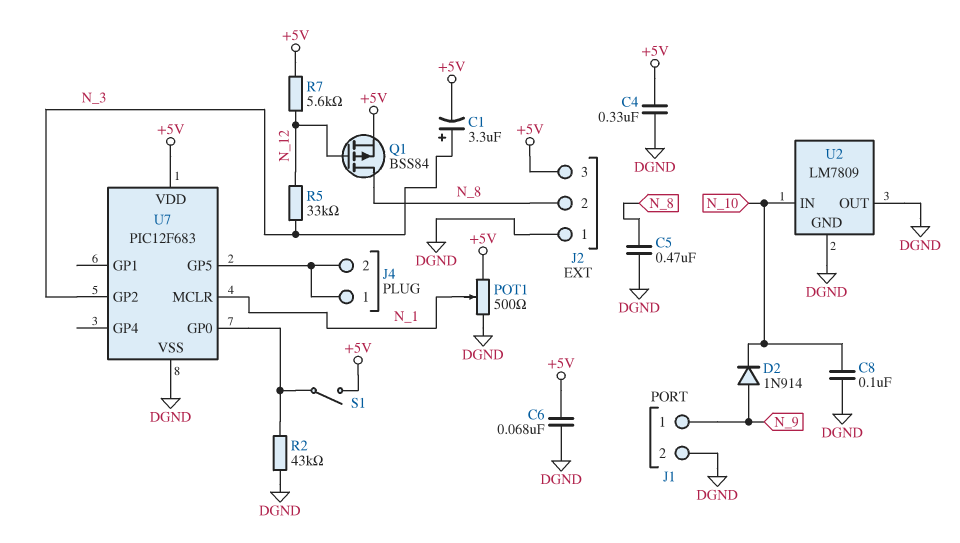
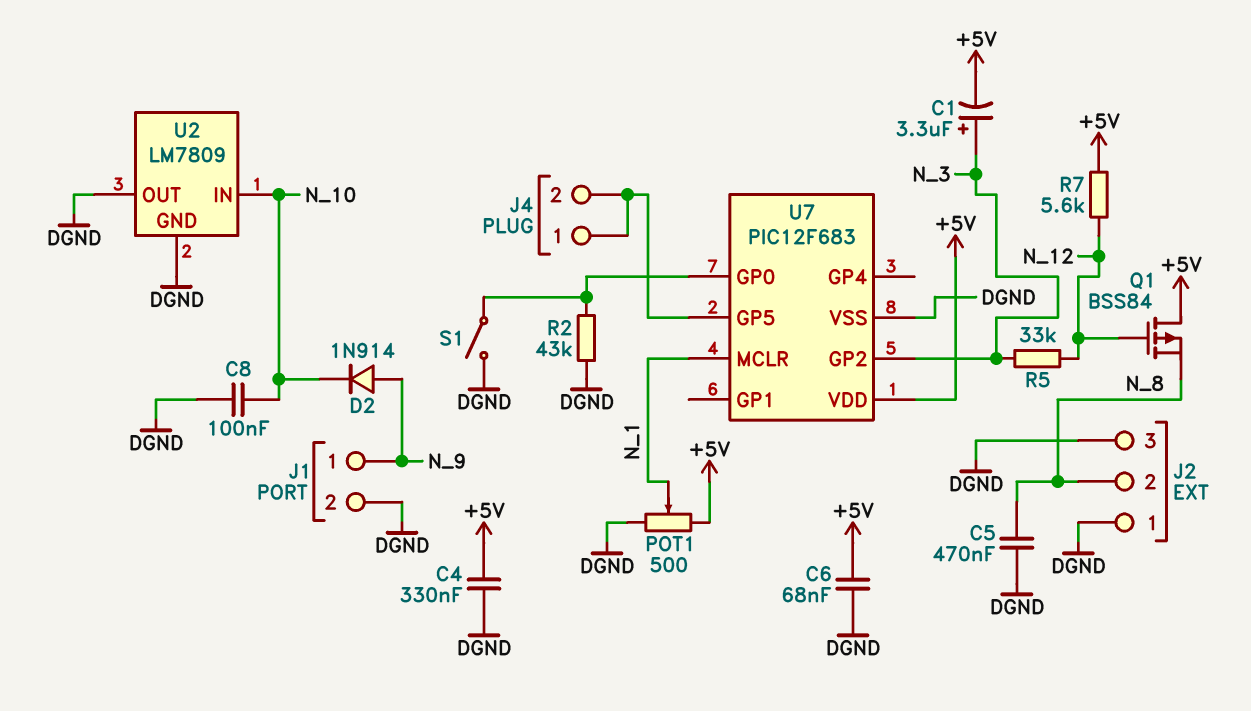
J2 pin 3: +5V -> DGND
Q1: PMOS BSS84 (G N_12, D N_8, S +5V) -> PMOS BSS84 (G N_12, D +5V, S N_8)
S1: switch (+5V, U7/GP0) -> switch (DGND, U7/GP0)

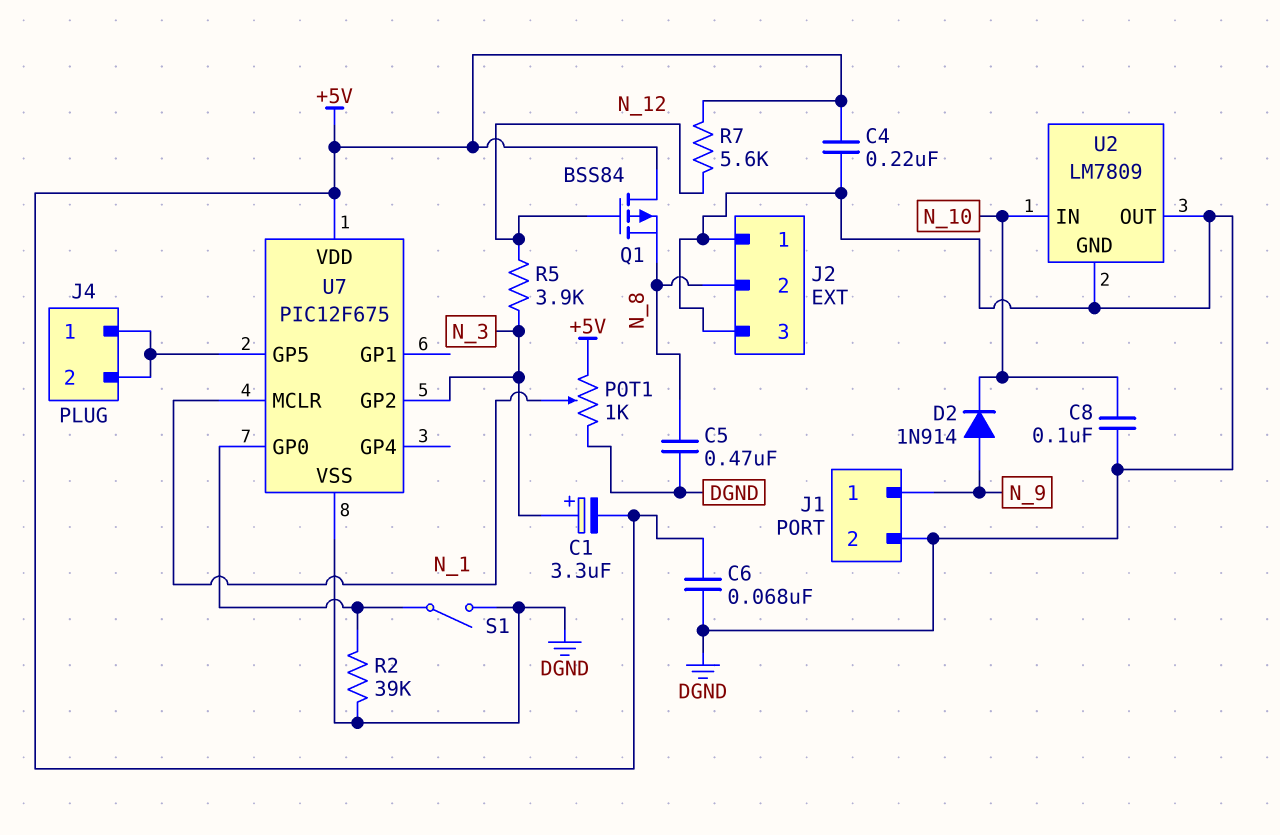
C4: 330nF (+5V, DGND) -> 220nF (+5V, DGND)
POT1: 500 (+5V, DGND, wiper N_1) -> 1k (+5V, DGND, wiper N_1)
R2: 43k (DGND, U7/GP0) -> 39k (DGND, U7/GP0)
R5: 33k (N_3, N_12) -> 3.9k (N_3, N_12)
U7: PIC12F683 -> PIC12F675

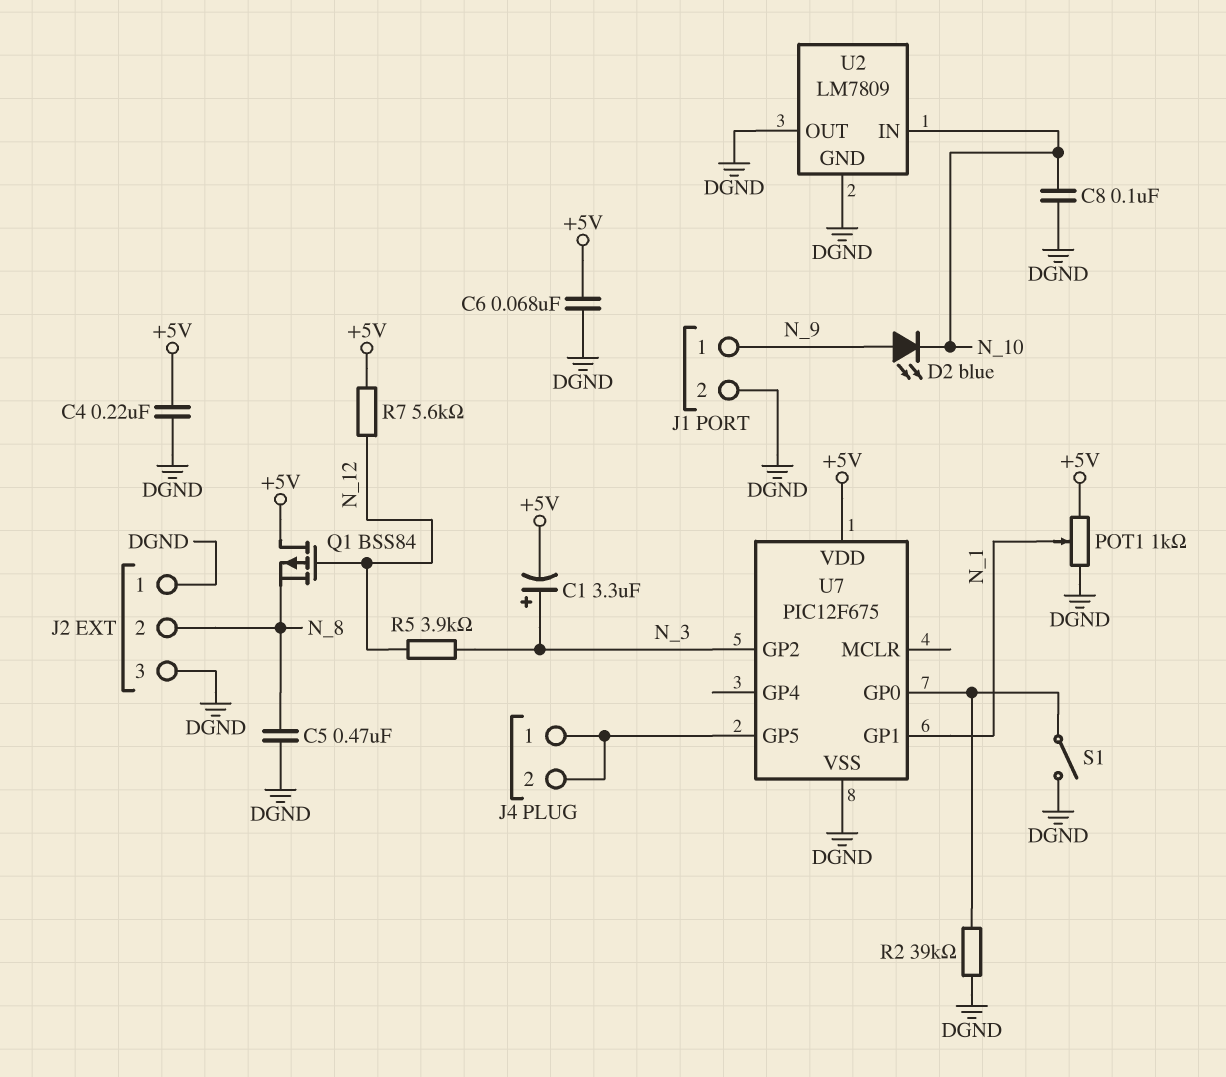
D2: diode 1N914 (A N_9, K N_10) -> LED blue (A N_9, K N_10)
U7 pin GP1: none -> N_1
U7 pin MCLR: N_1 -> none

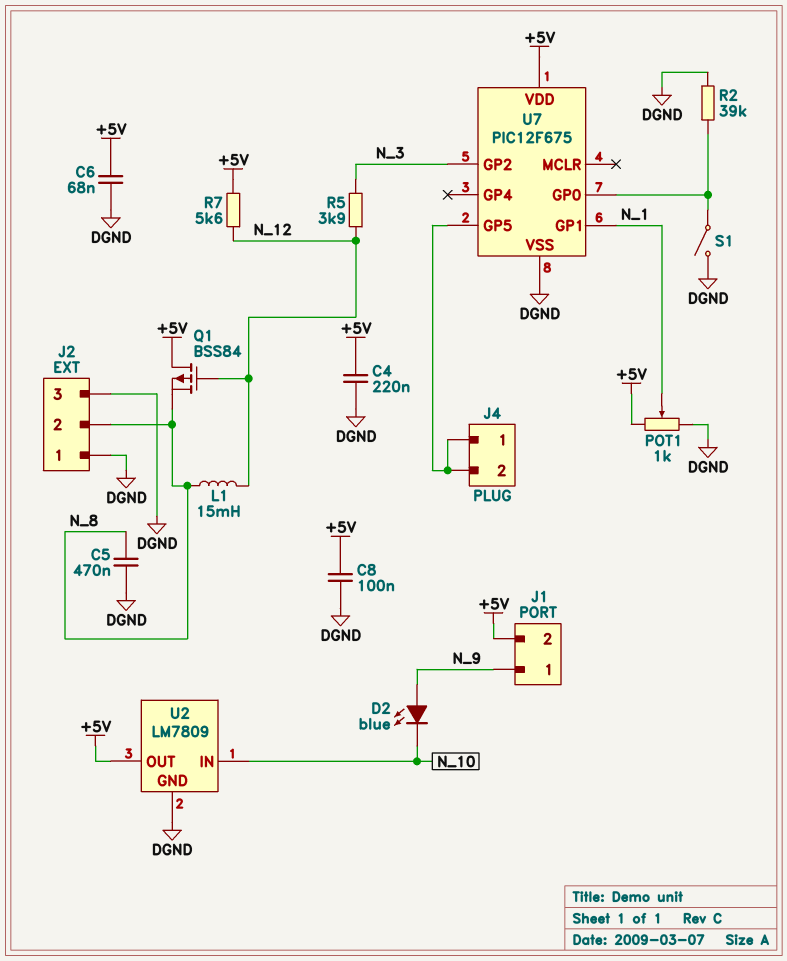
C1: 3.3uF (plus N_3, minus +5V) -> none
C8: 100nF (DGND, N_10) -> 100nF (+5V, DGND)
J1 pin 2: DGND -> +5V
L1: none -> 15mH (N_8, N_12)
U2 pin OUT: DGND -> +5V

